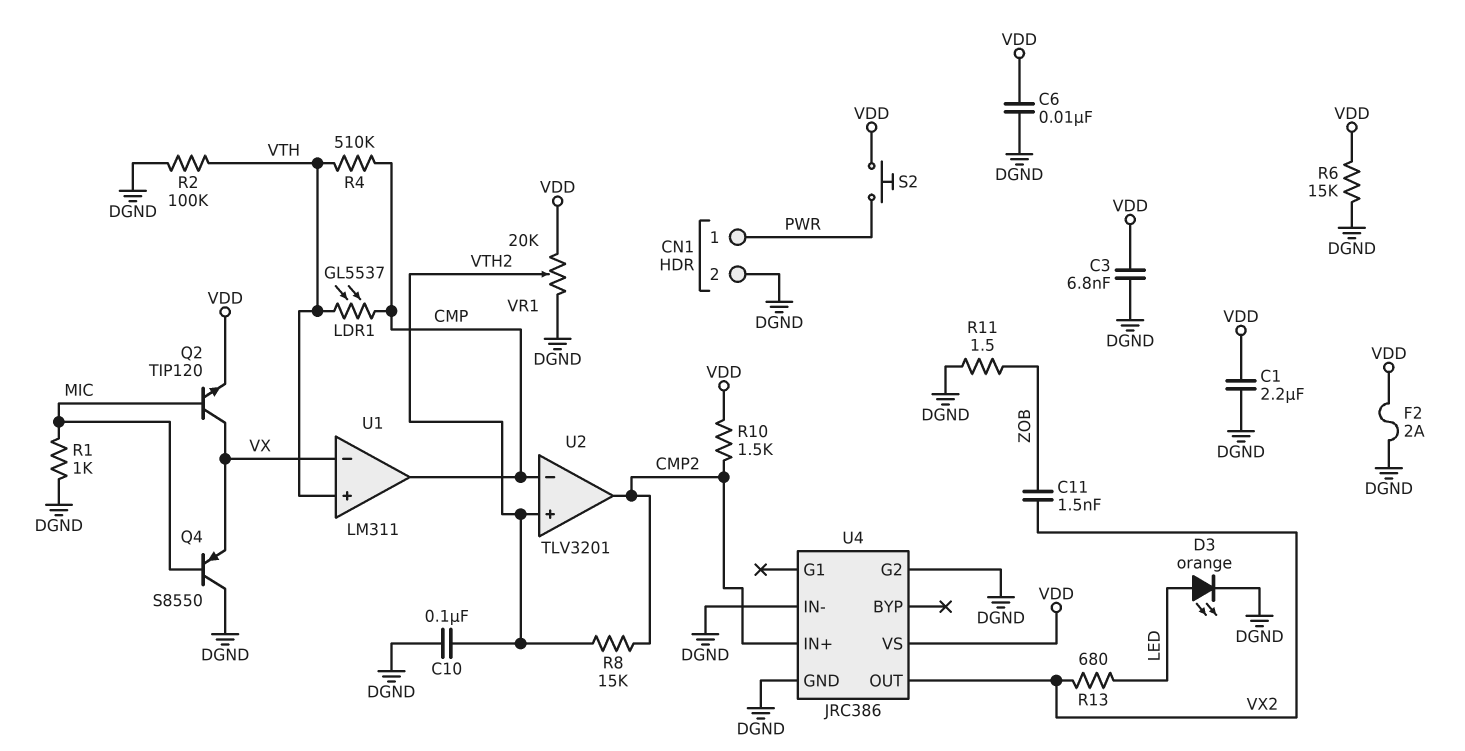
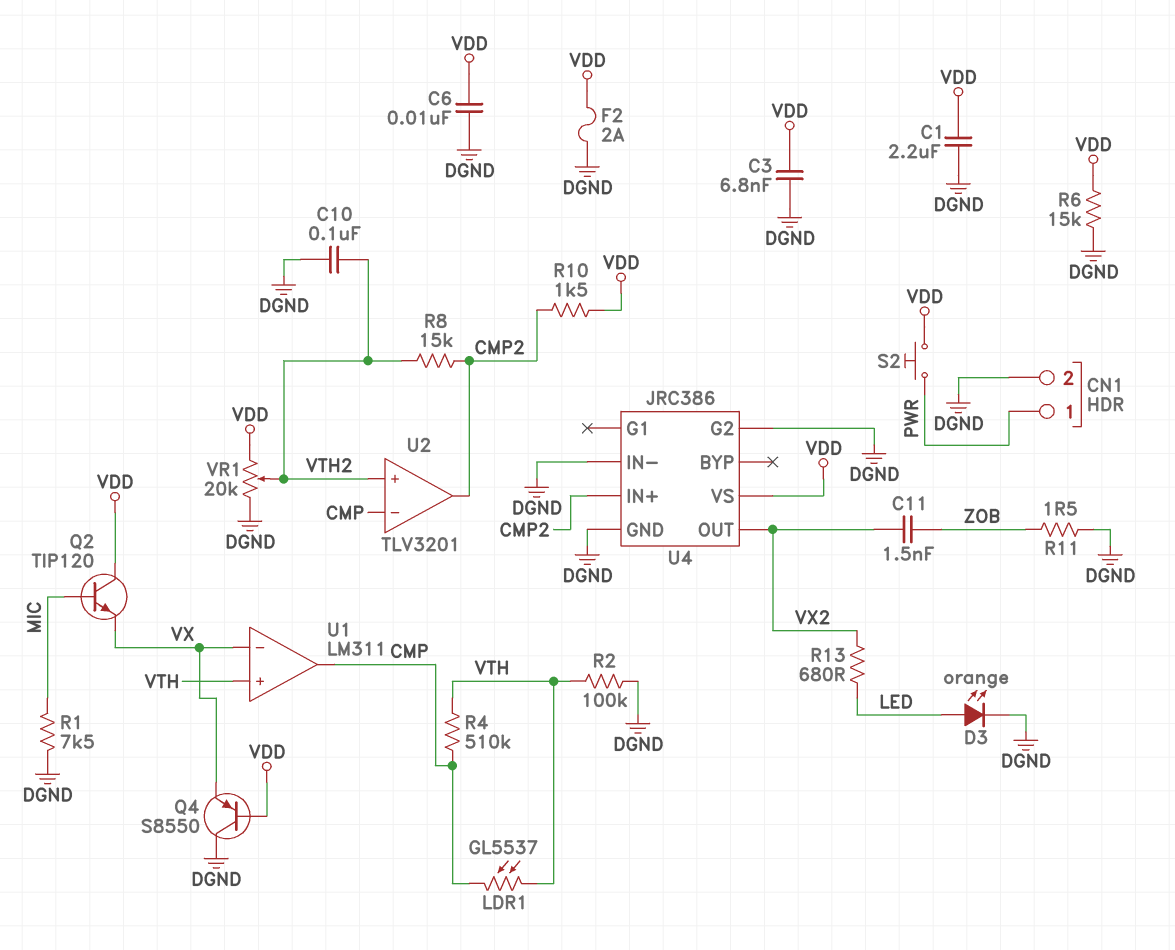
Q2: NPN TIP120 (B MIC, C VX, E VDD) -> NPN TIP120 (B MIC, C VDD, E VX)
Q4: PNP S8550 (B MIC, C DGND, E VX) -> PNP S8550 (B VDD, C DGND, E VX)
R1: 1k (DGND, MIC) -> 7.5k (DGND, MIC)

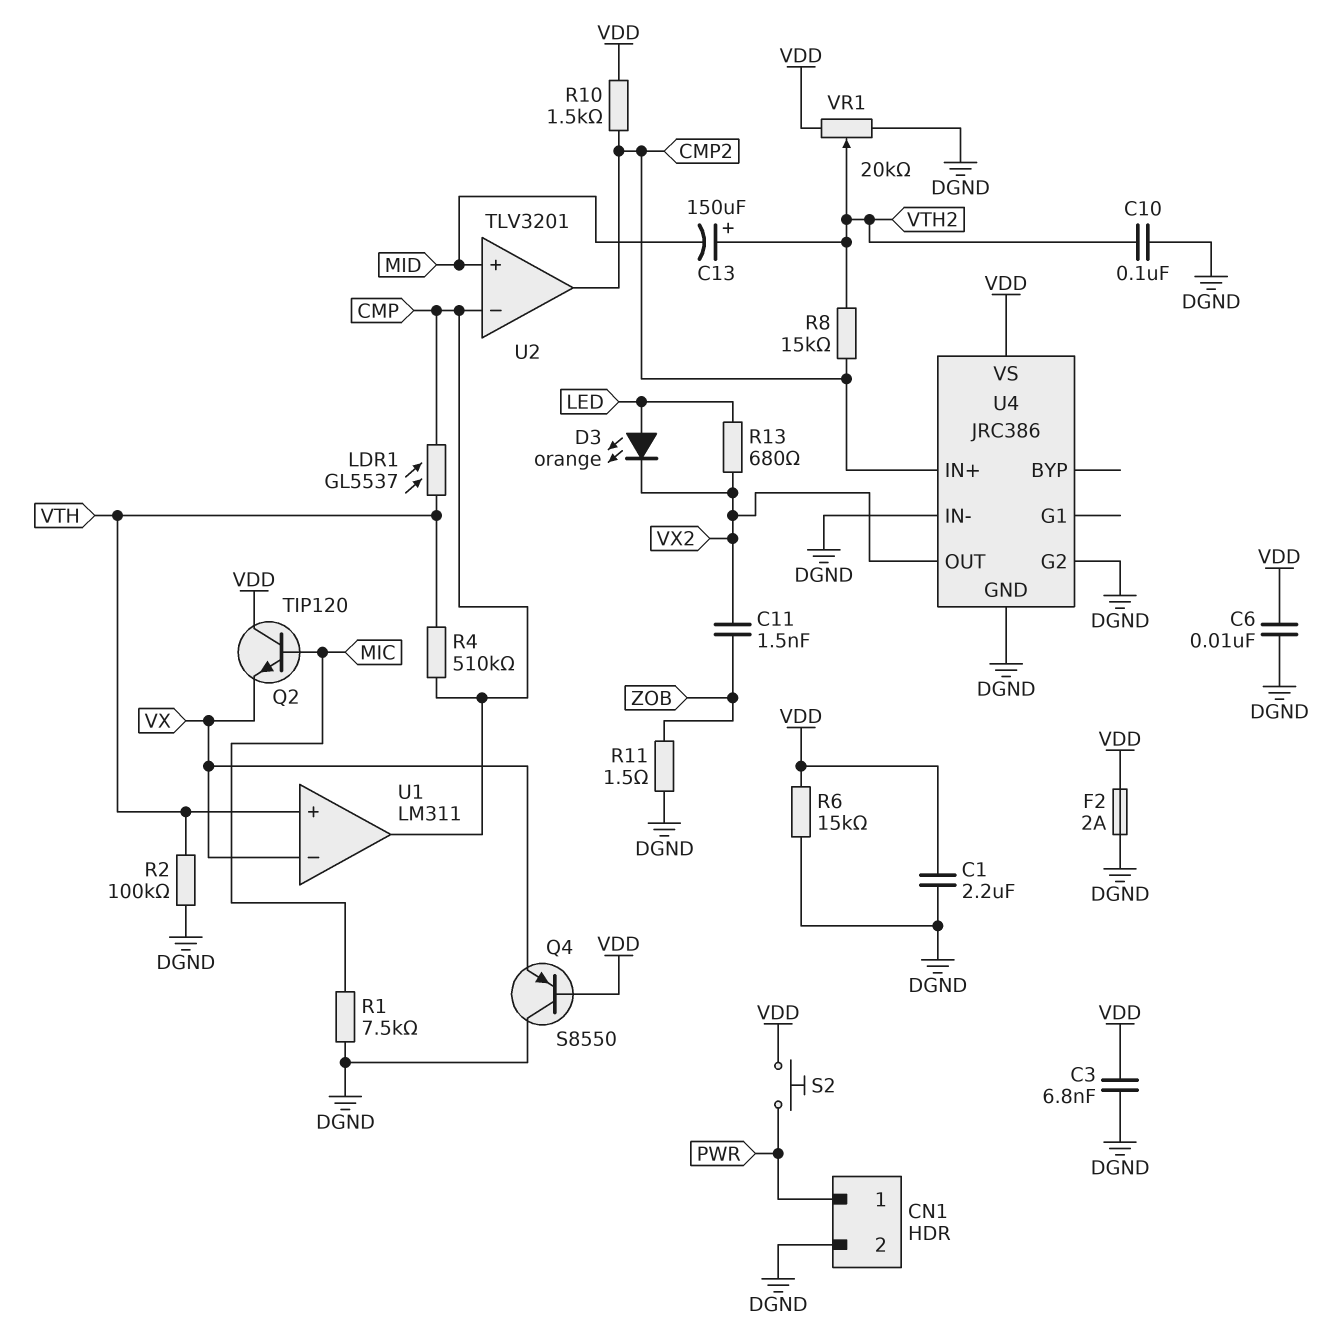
C13: none -> 150uF (plus VTH2, minus MID)
D3: LED orange (A LED, K DGND) -> LED orange (A LED, K VX2)
U2 pin in+: VTH2 -> MID

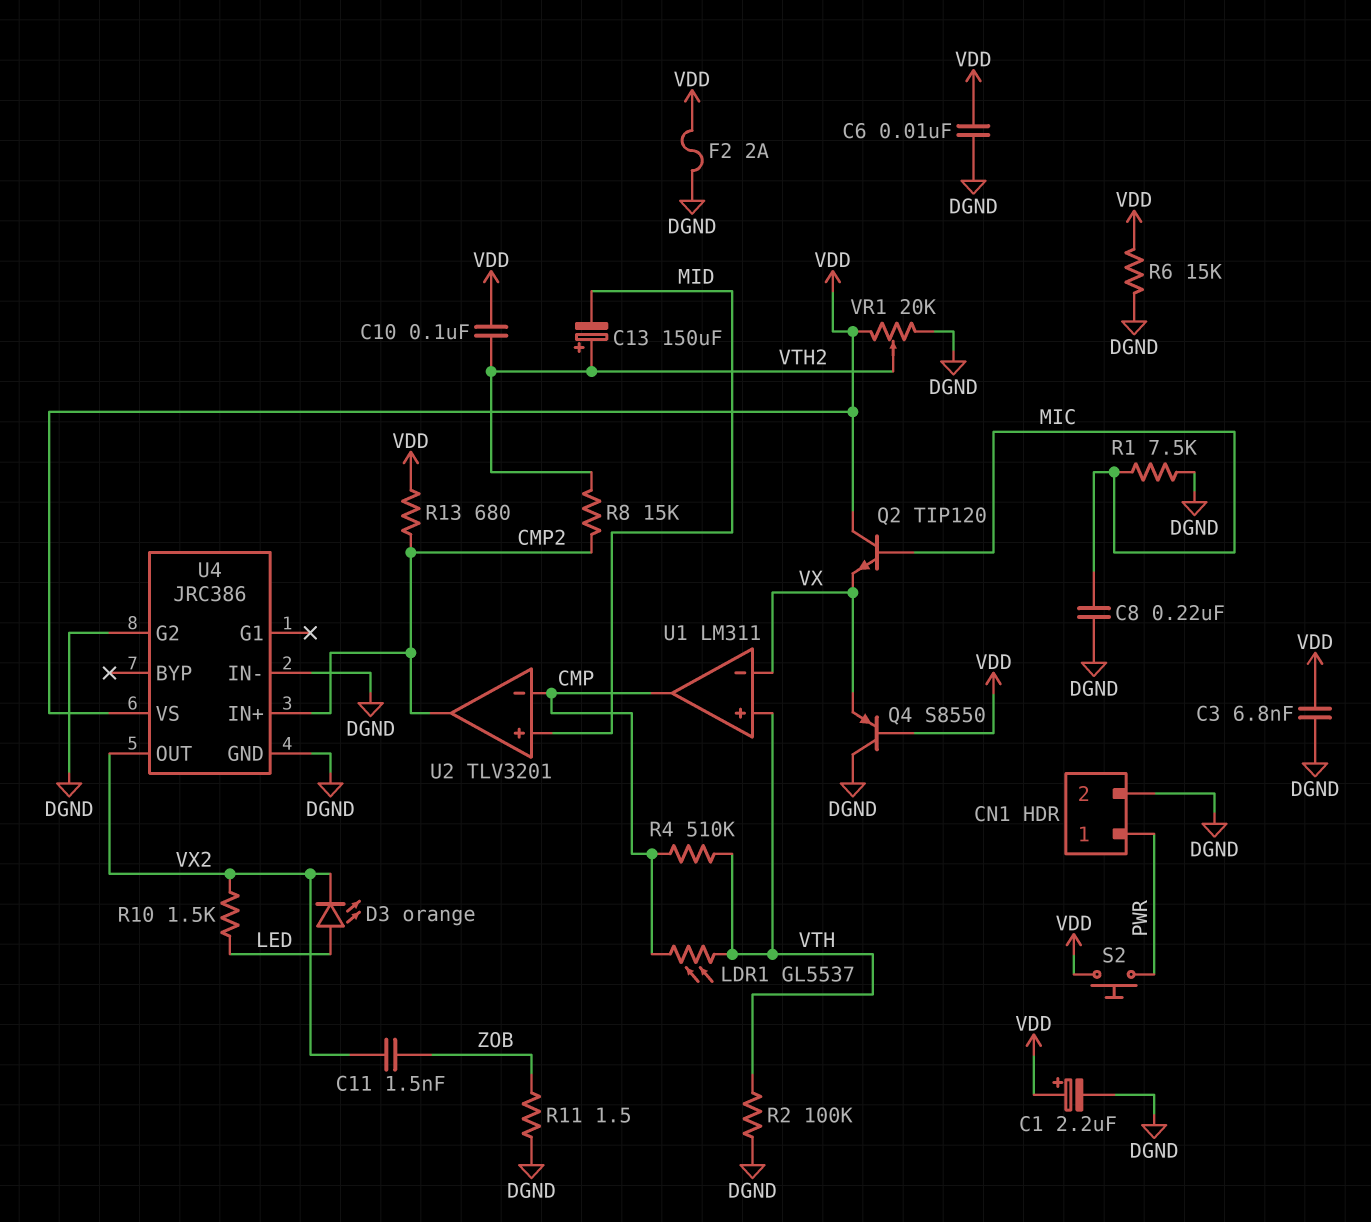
C1: 2.2uF (DGND, VDD) -> 2.2uF (plus VDD, minus DGND)
C8: none -> 220nF (DGND, MIC)
C10: 100nF (DGND, VTH2) -> 100nF (VDD, VTH2)
R10: 1.5k (CMP2, VDD) -> 1.5k (LED, VX2)
R13: 680 (LED, VX2) -> 680 (CMP2, VDD)

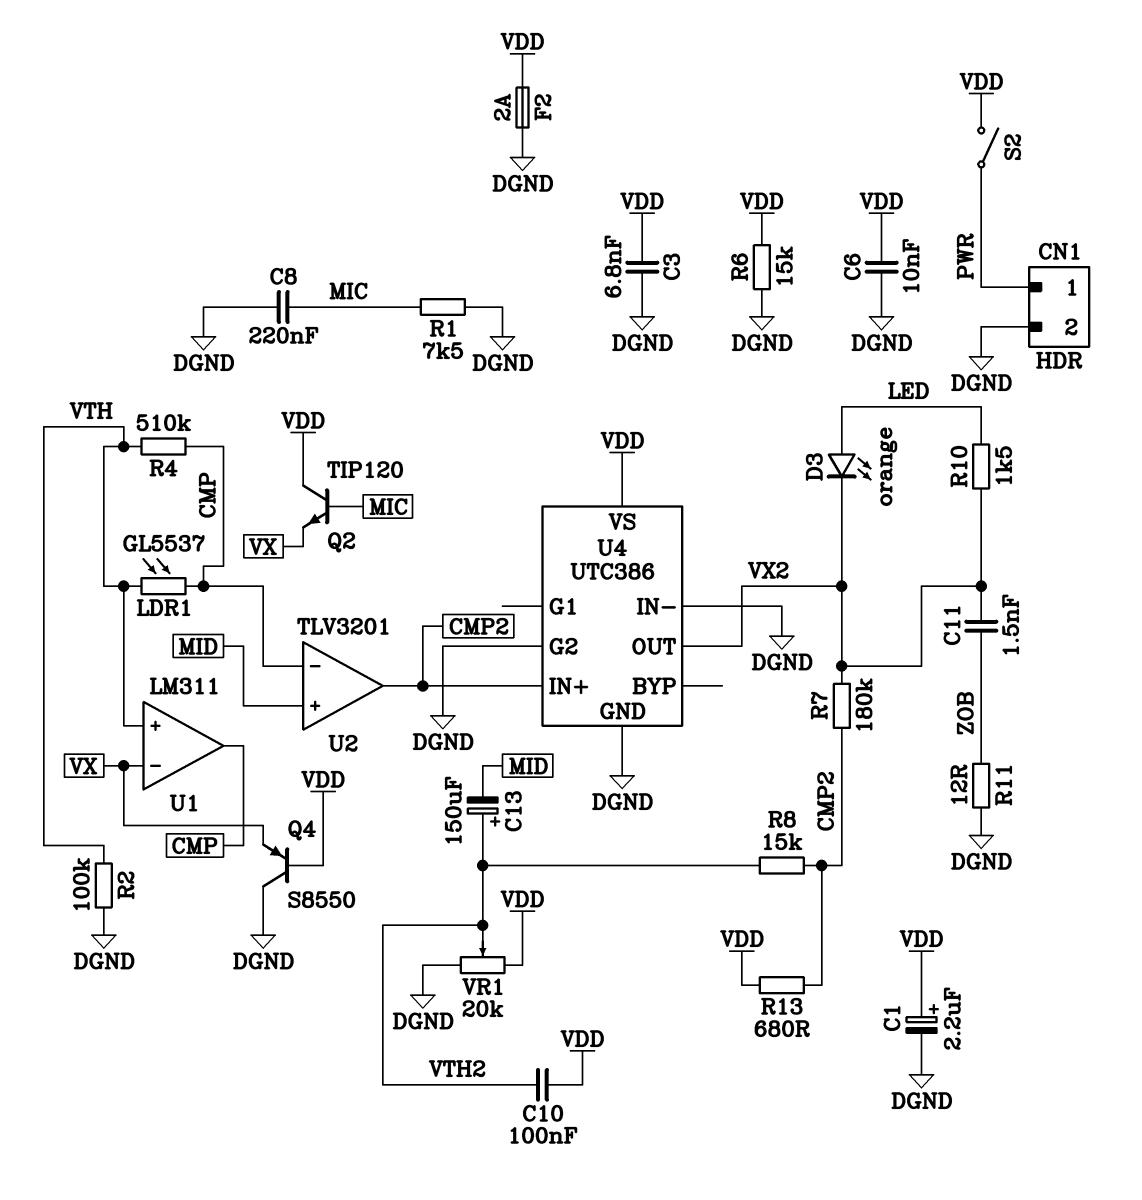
R7: none -> 180k (CMP2, VX2)
R11: 1.5 (DGND, ZOB) -> 12 (DGND, ZOB)
S2: button (PWR, VDD) -> switch (PWR, VDD)
U4: JRC386 -> UTC386

